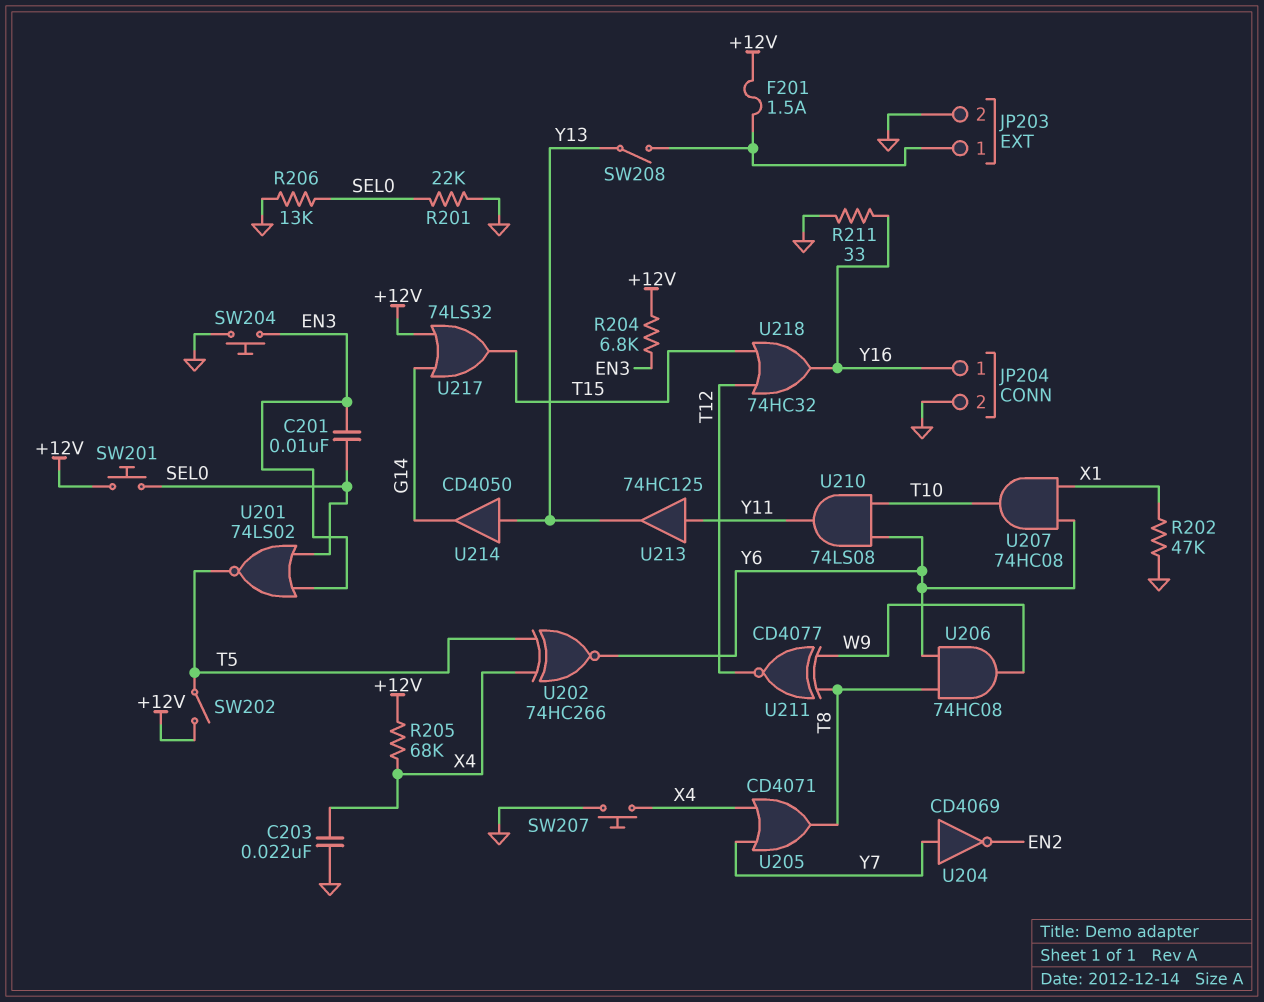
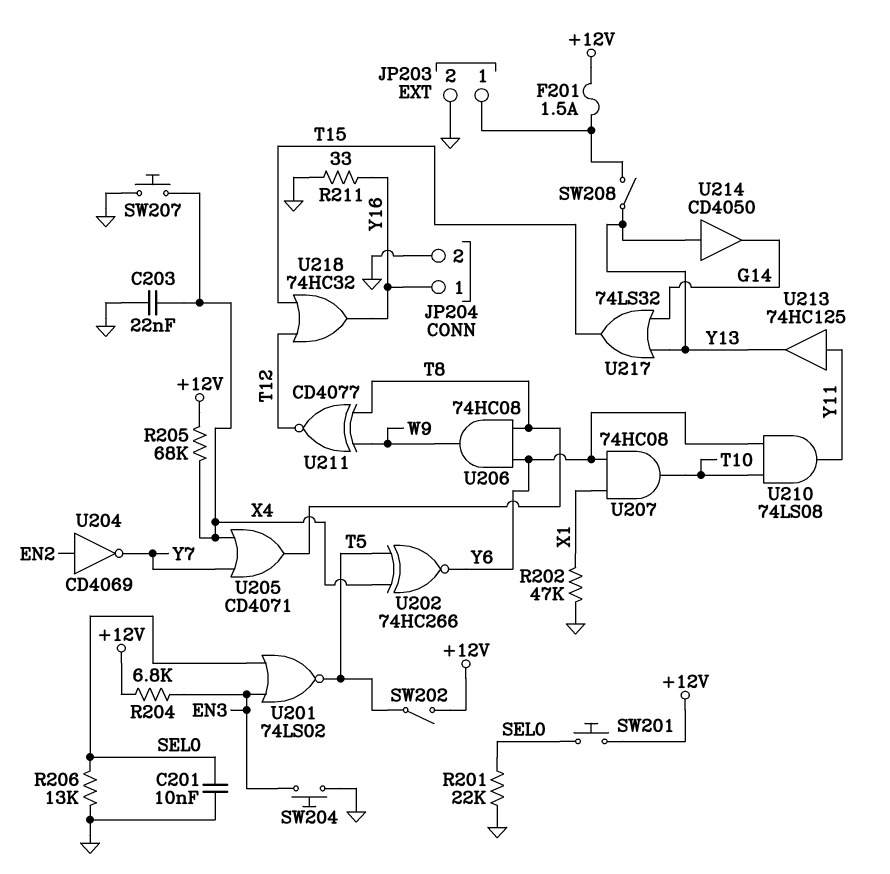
C201: 10nF (EN3, SEL0) -> 10nF (GND, SEL0)
U204: NOT CD4069 (in Y7, out EN2) -> NOT CD4069 (in EN2, out Y7)
U217: OR 74LS32 (in +12V, in G14, out T15) -> OR 74LS32 (in G14, in Y13, out T15)

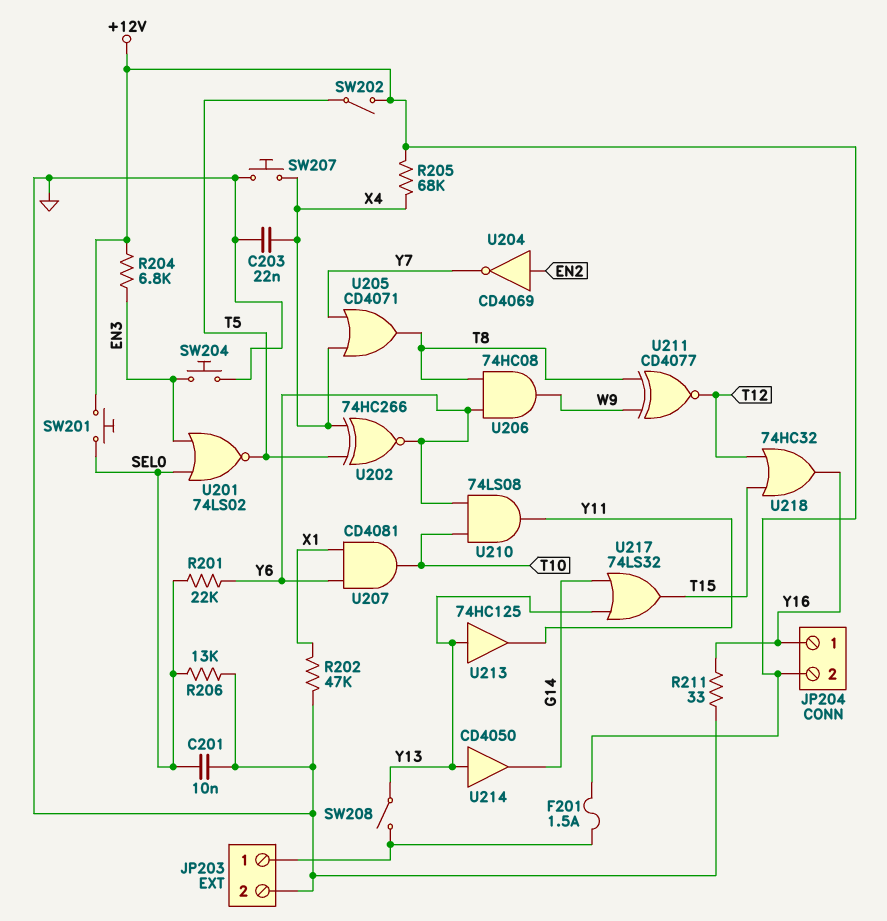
JP204 pin 2: GND -> +12V
R201: 22k (GND, SEL0) -> 22k (SEL0, Y6)
U207: AND 74HC08 (in X1, in Y6, out T10) -> AND CD4081 (in X1, in Y6, out T10)
U213: buffer 74HC125 (in Y11, out Y13) -> buffer 74HC125 (in Y13, out Y11)

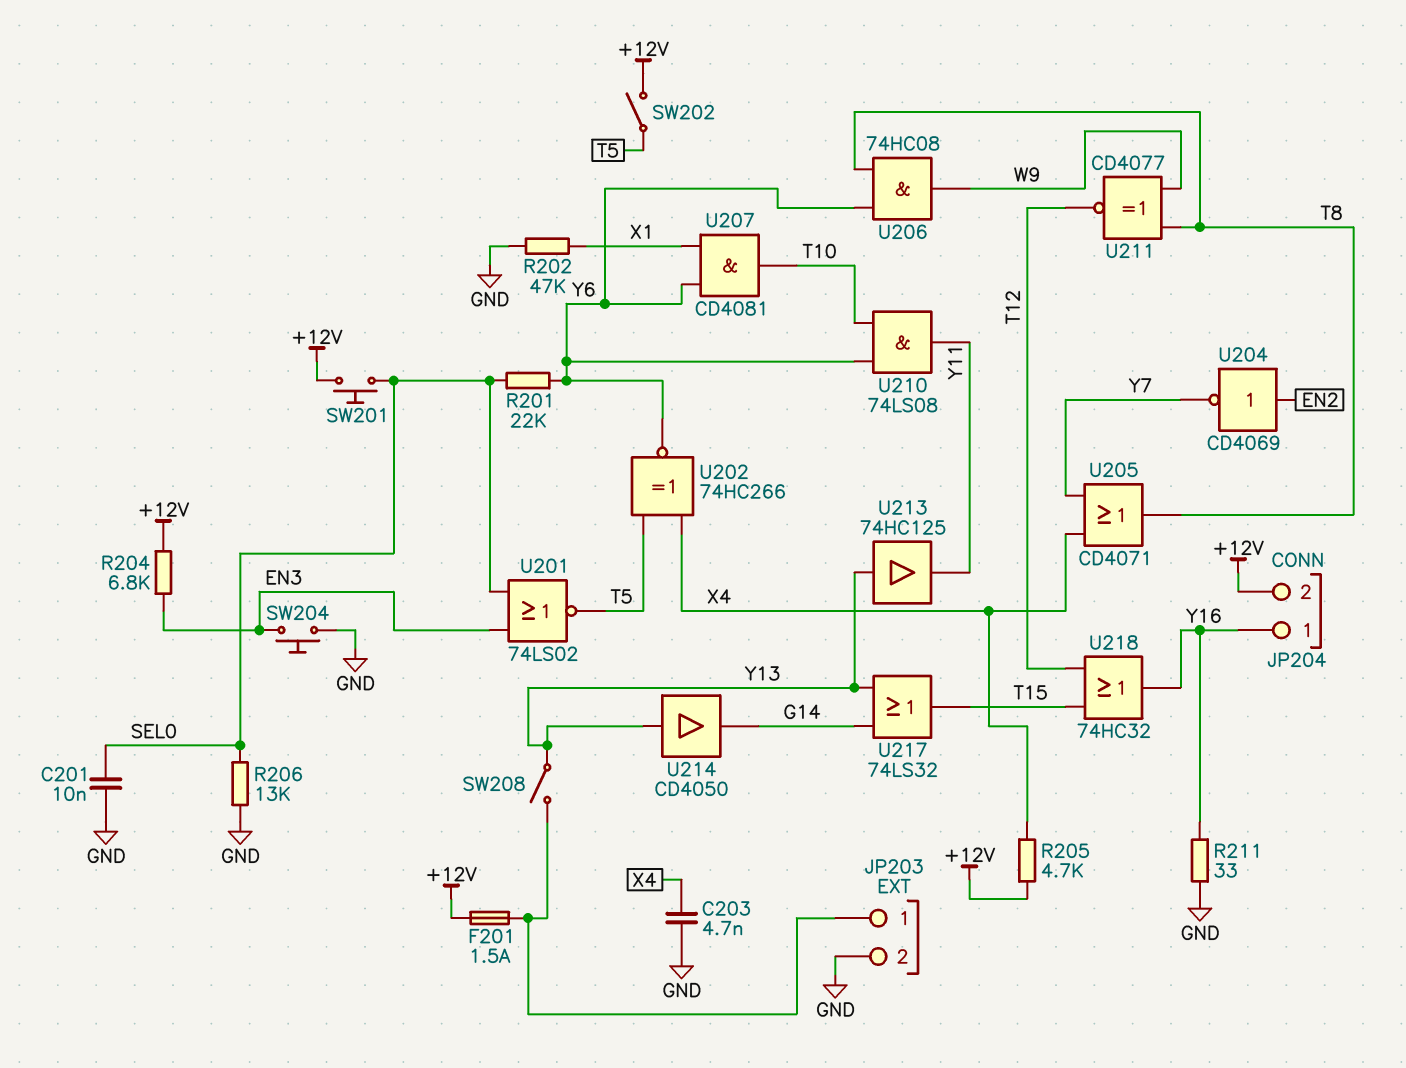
C203: 22nF (GND, X4) -> 4.7nF (GND, X4)
R205: 68k (+12V, X4) -> 4.7k (+12V, X4)
SW207: button (GND, X4) -> none

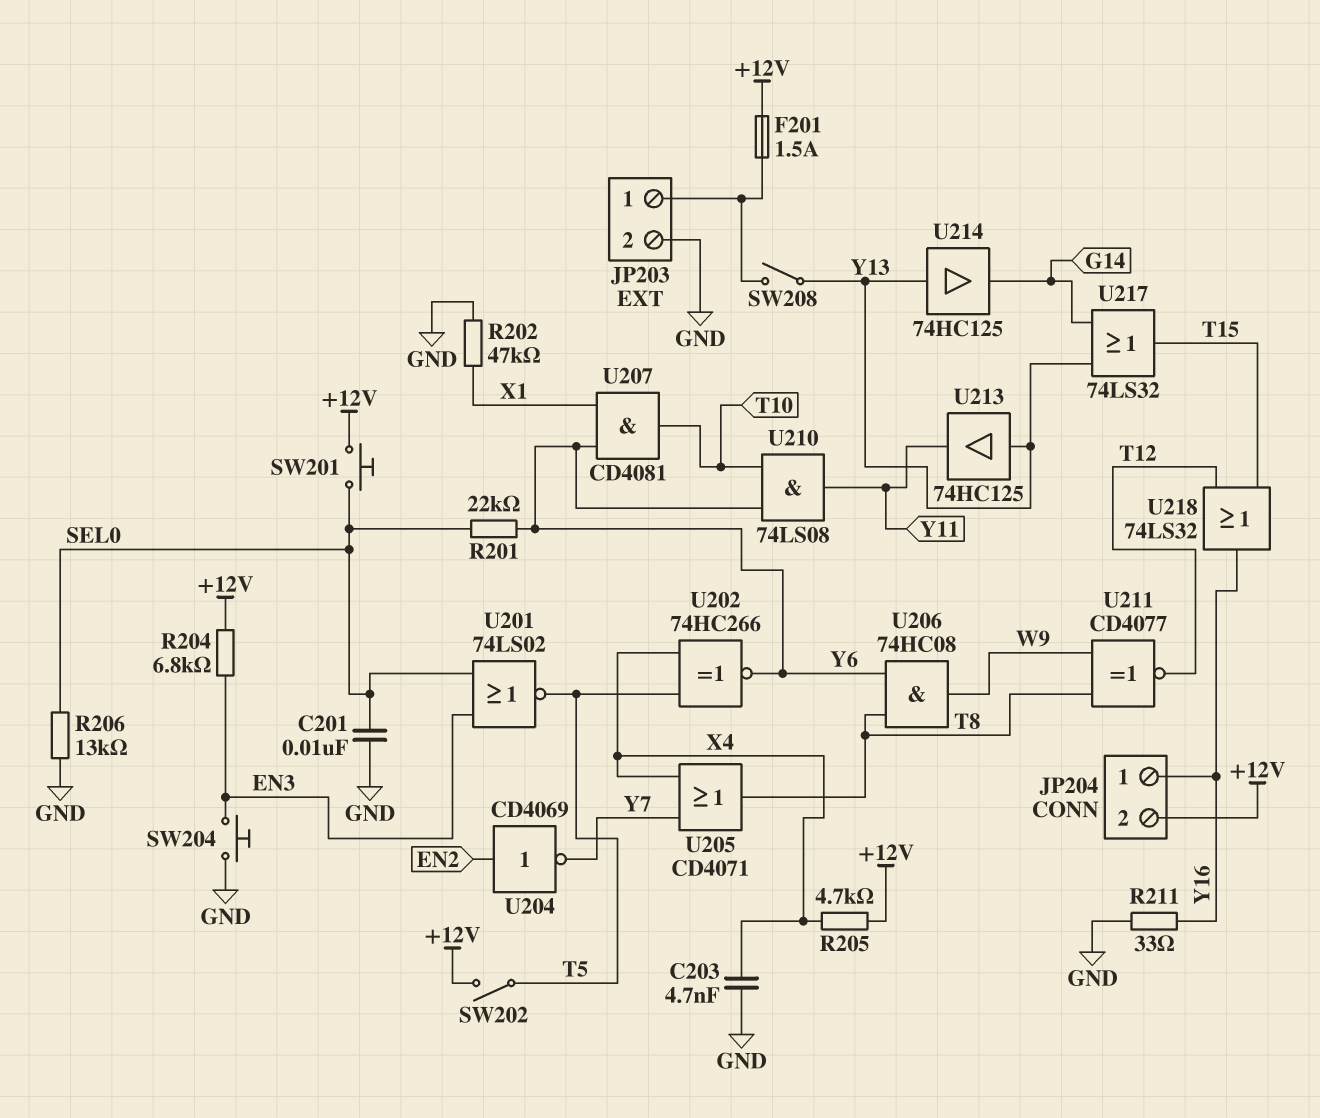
U214: buffer CD4050 (in Y13, out G14) -> buffer 74HC125 (in Y13, out G14)
U218: OR 74HC32 (in T12, in T15, out Y16) -> OR 74LS32 (in T12, in T15, out Y16)

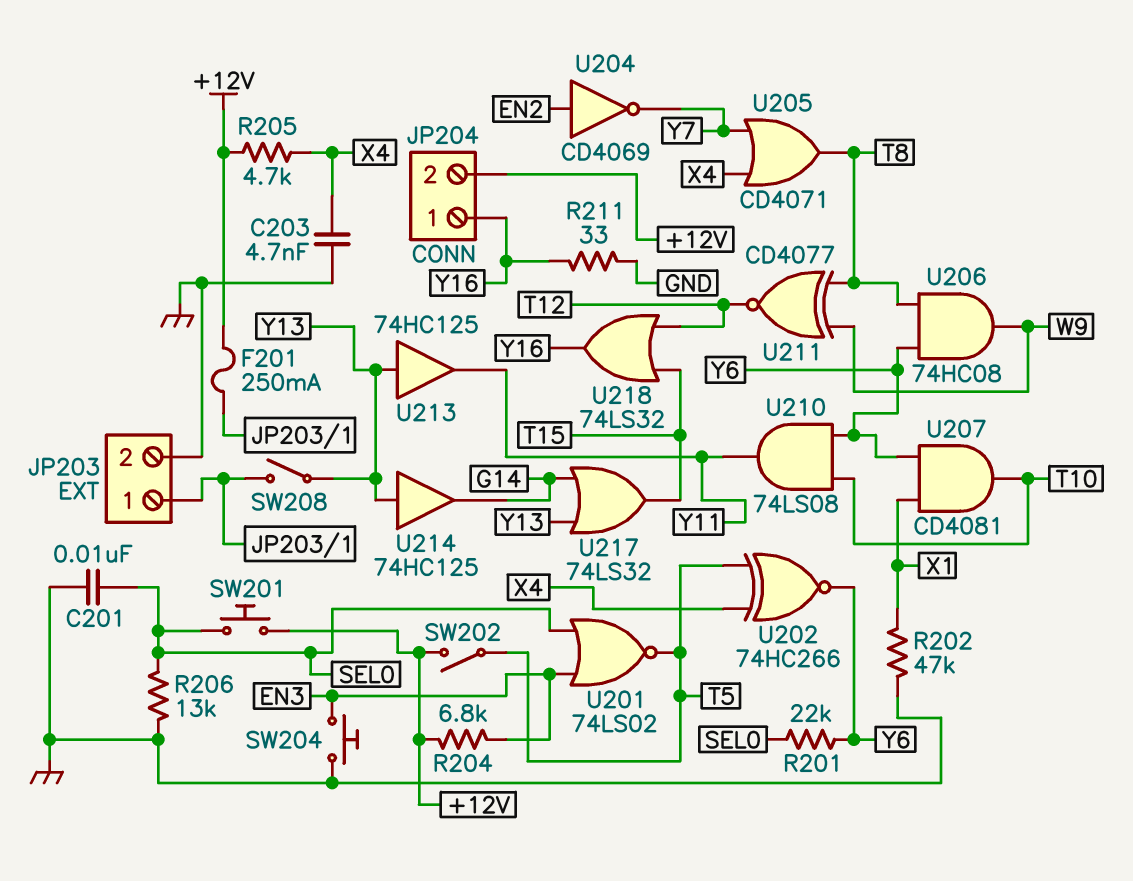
F201: 1.5A (+12V, JP203/1) -> 250mA (+12V, JP203/1)

